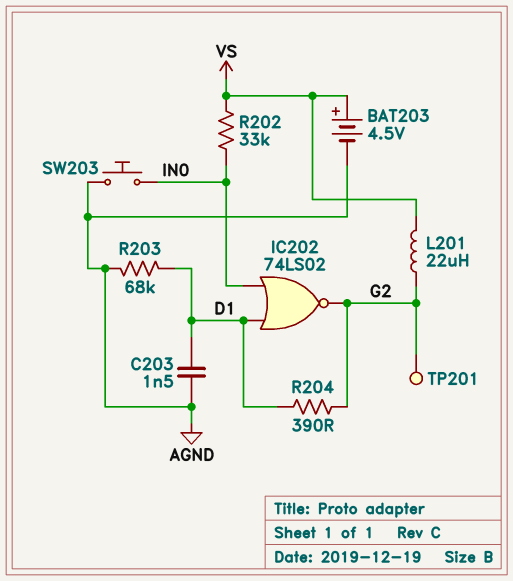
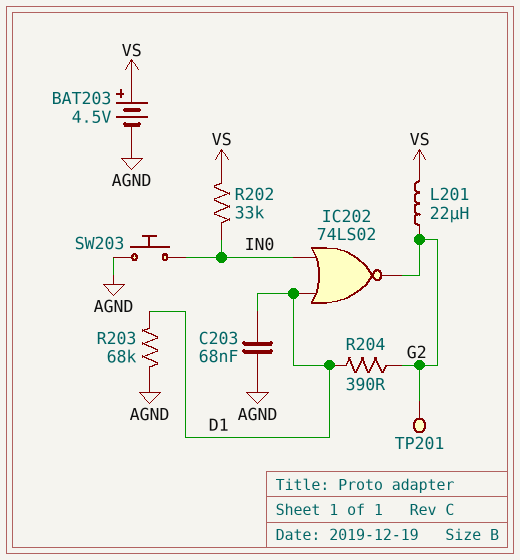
C203: 1.5nF (AGND, D1) -> 68nF (AGND, D1)

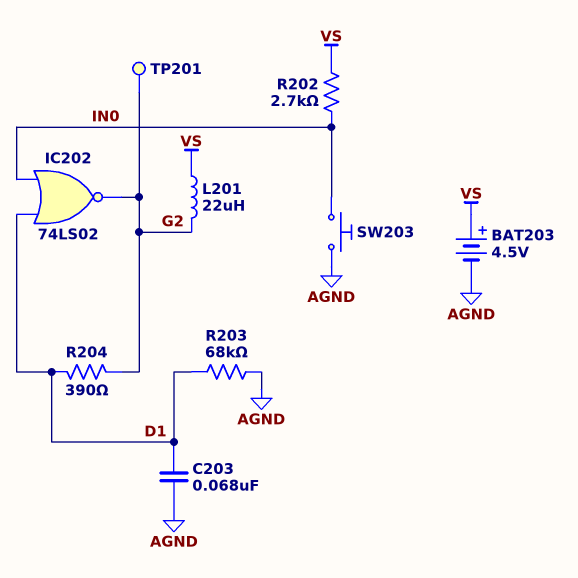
R202: 33k (IN0, VS) -> 2.7k (IN0, VS)

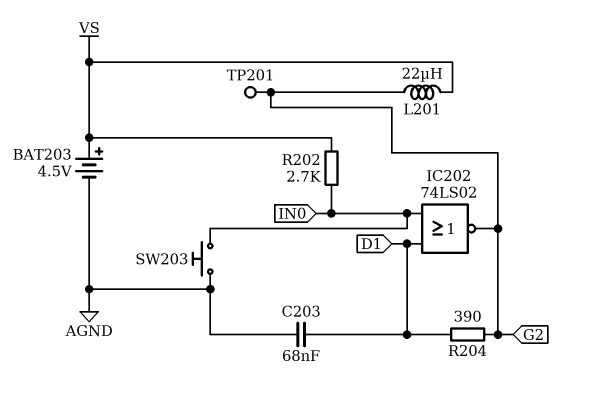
R203: 68k (AGND, D1) -> none

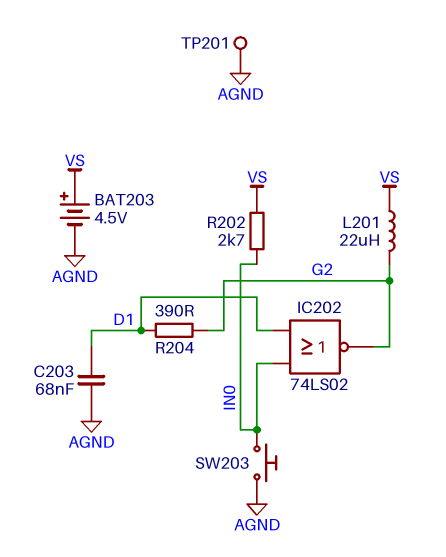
TP201: test point (G2) -> test point (AGND)

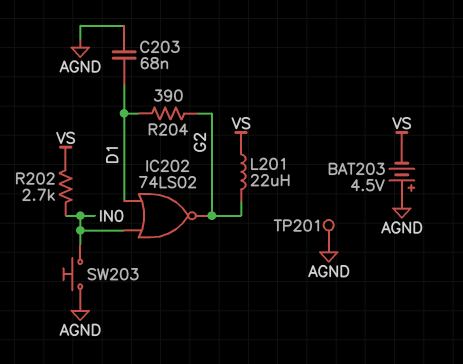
BAT203: 4.5V (plus VS, minus AGND) -> 4.5V (plus AGND, minus VS)

